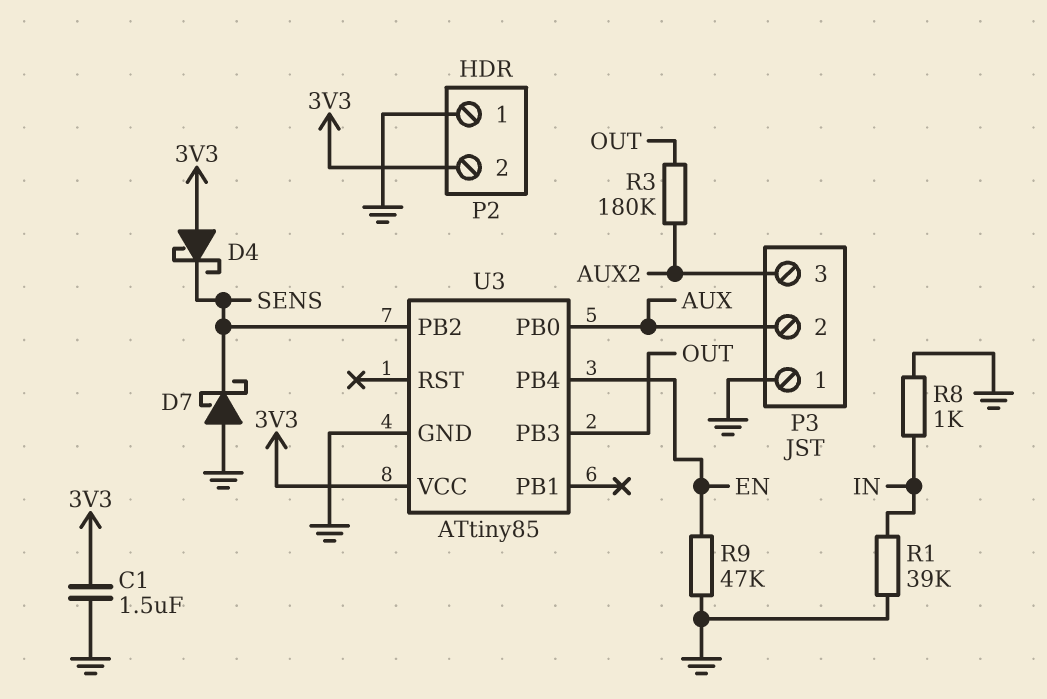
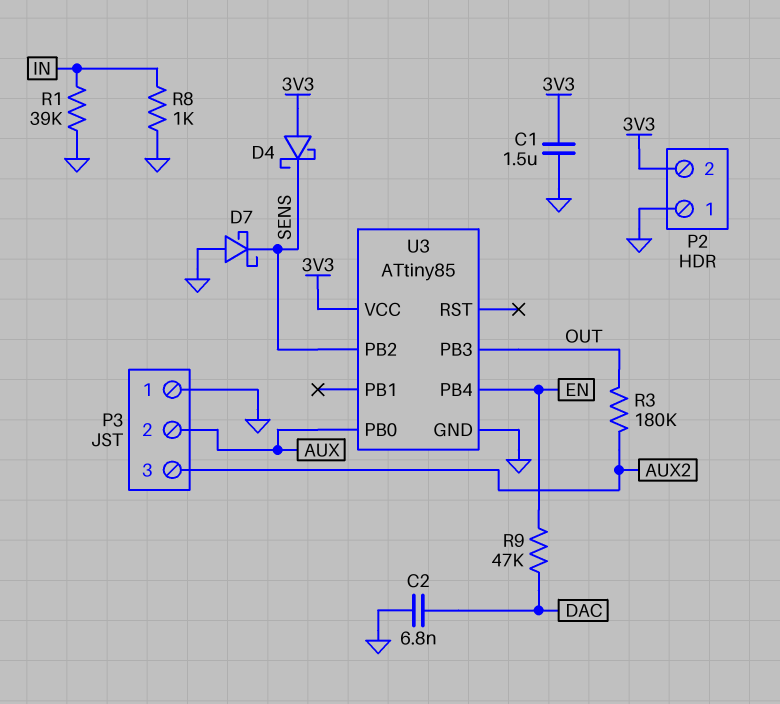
C2: none -> 6.8nF (DAC, GND)
R9: 47k (EN, GND) -> 47k (DAC, EN)

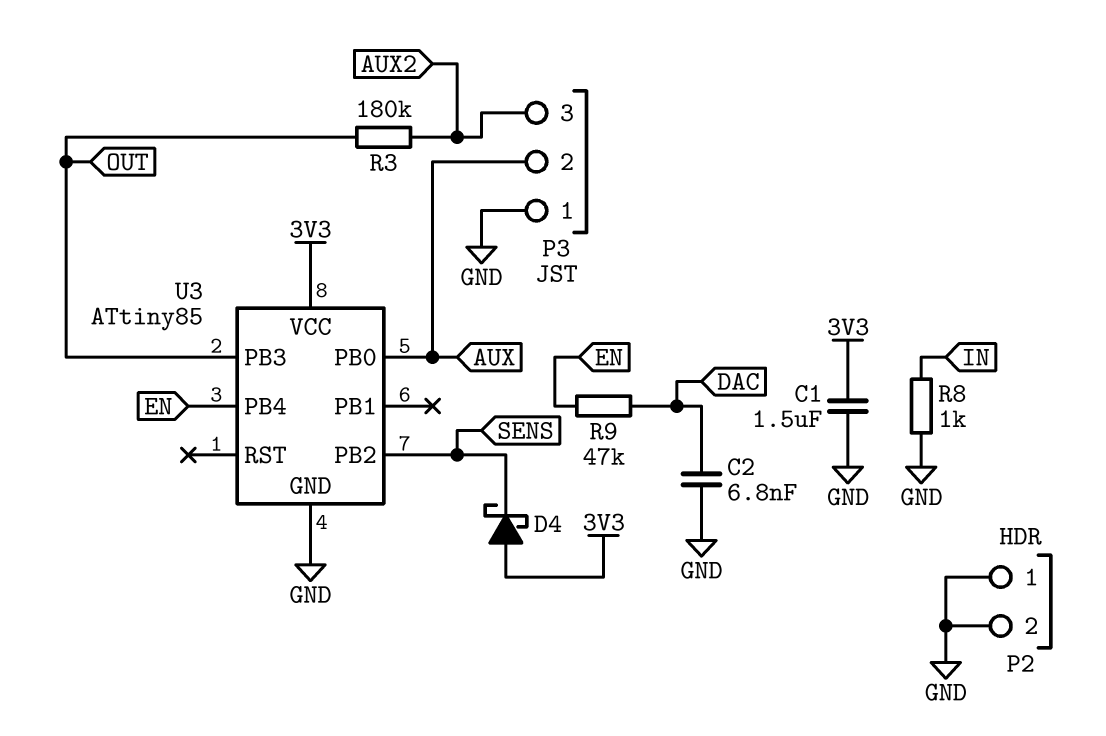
D7: schottky (A GND, K SENS) -> none
P2 pin 2: 3V3 -> GND
R1: 39k (GND, IN) -> none

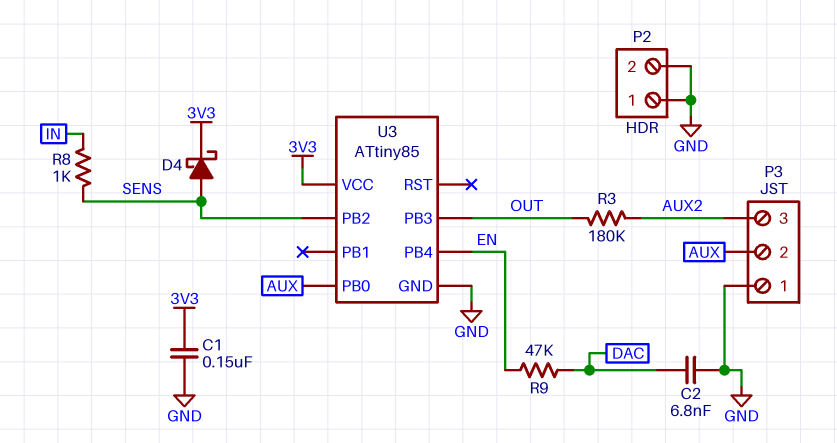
C1: 1.5uF (3V3, GND) -> 150nF (3V3, GND)
D4: schottky (A 3V3, K SENS) -> schottky (A SENS, K 3V3)
R8: 1k (GND, IN) -> 1k (IN, SENS)

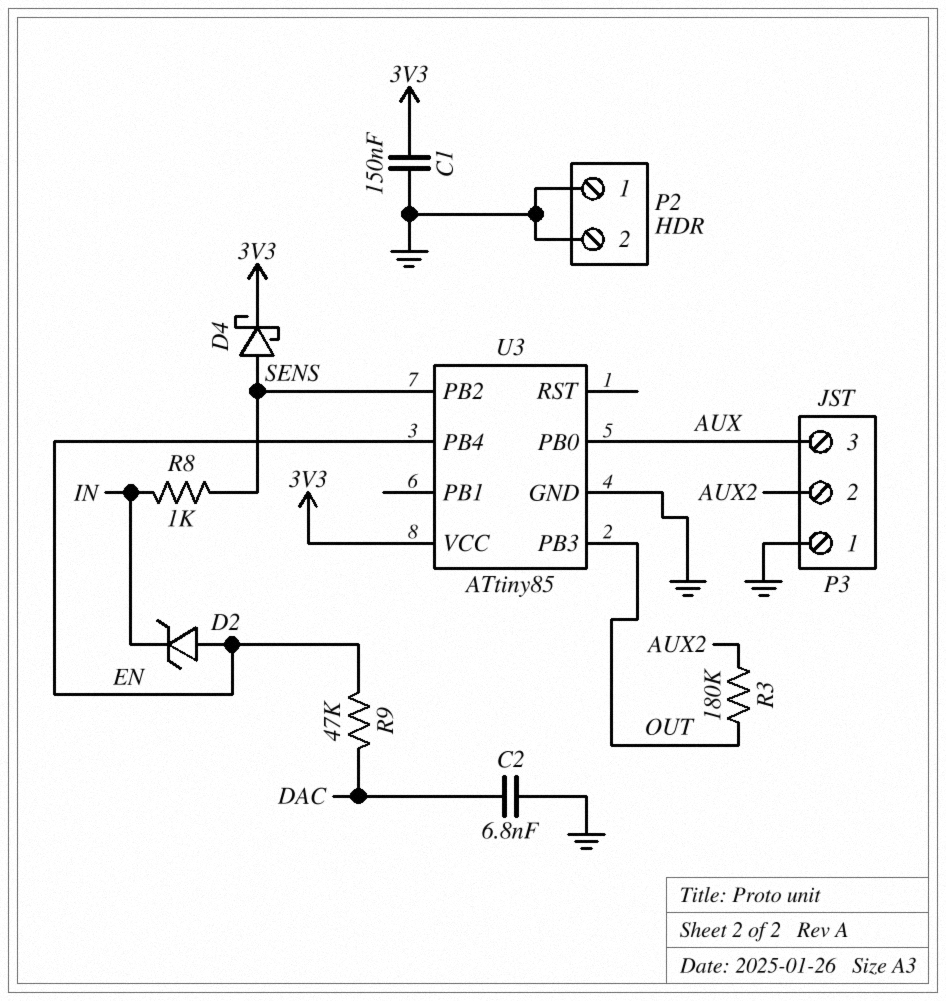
D2: none -> zener (A EN, K IN)
P3 pin 2: AUX -> AUX2
P3 pin 3: AUX2 -> AUX

